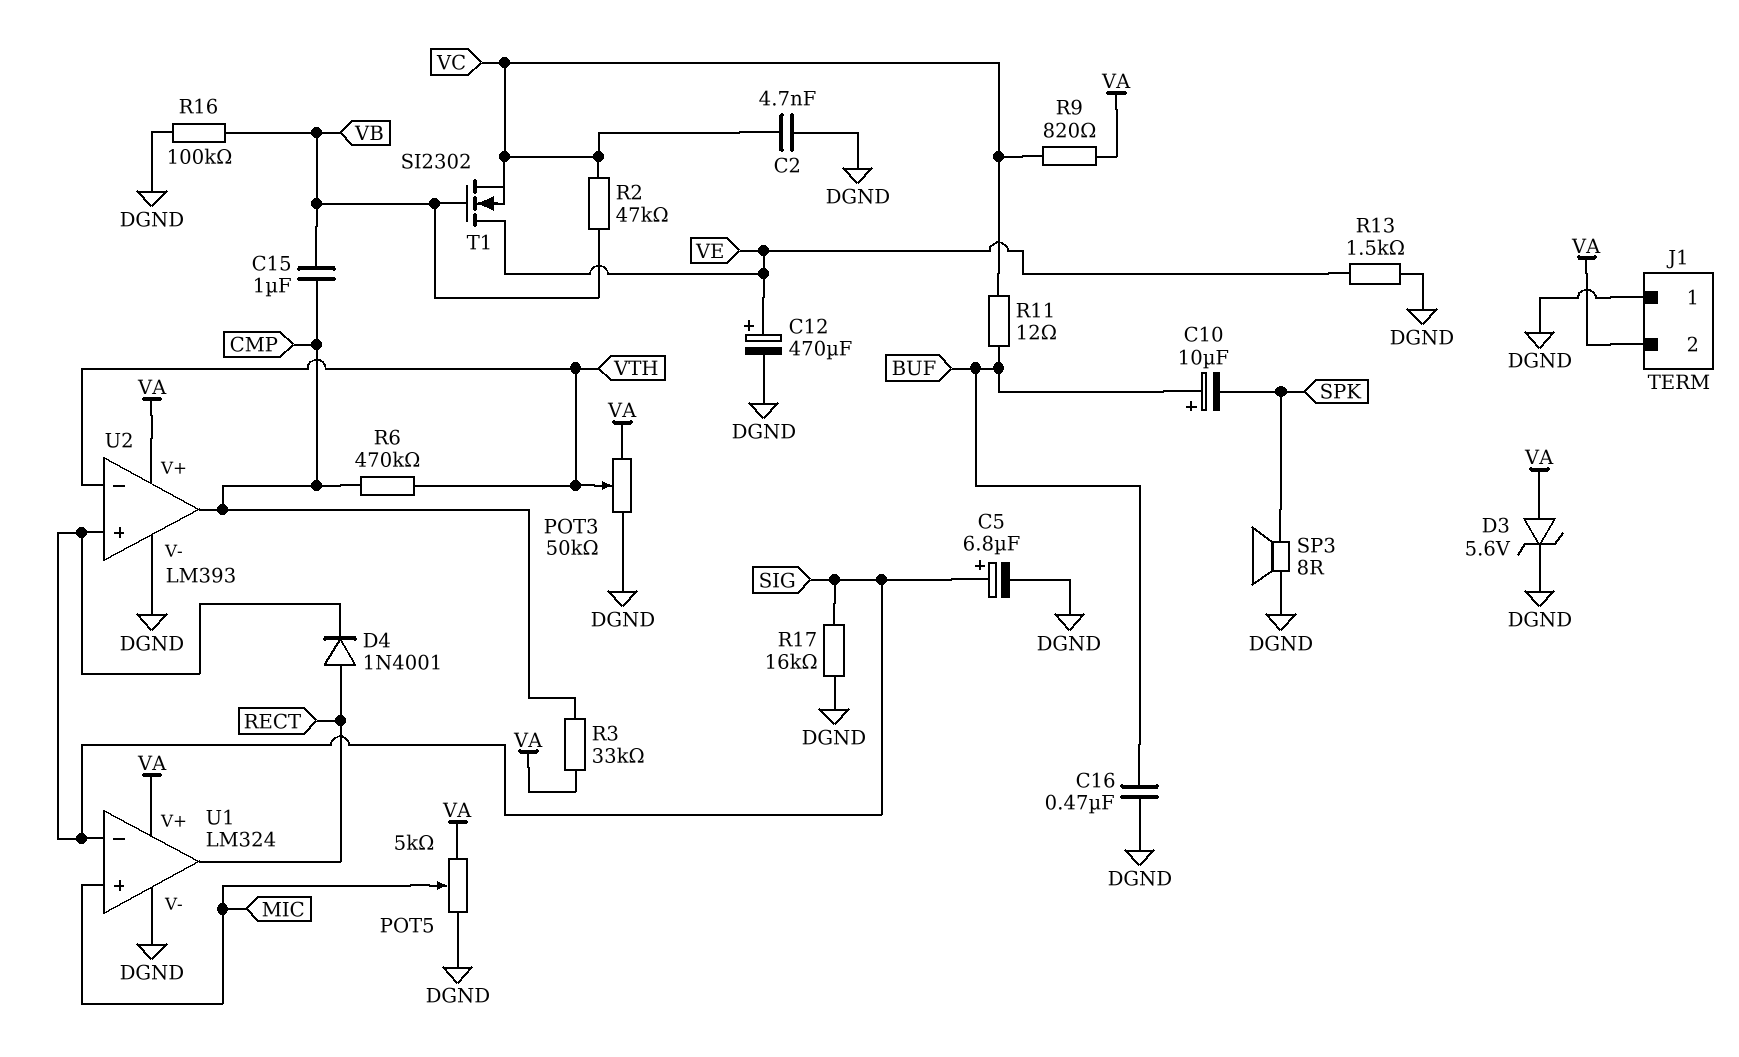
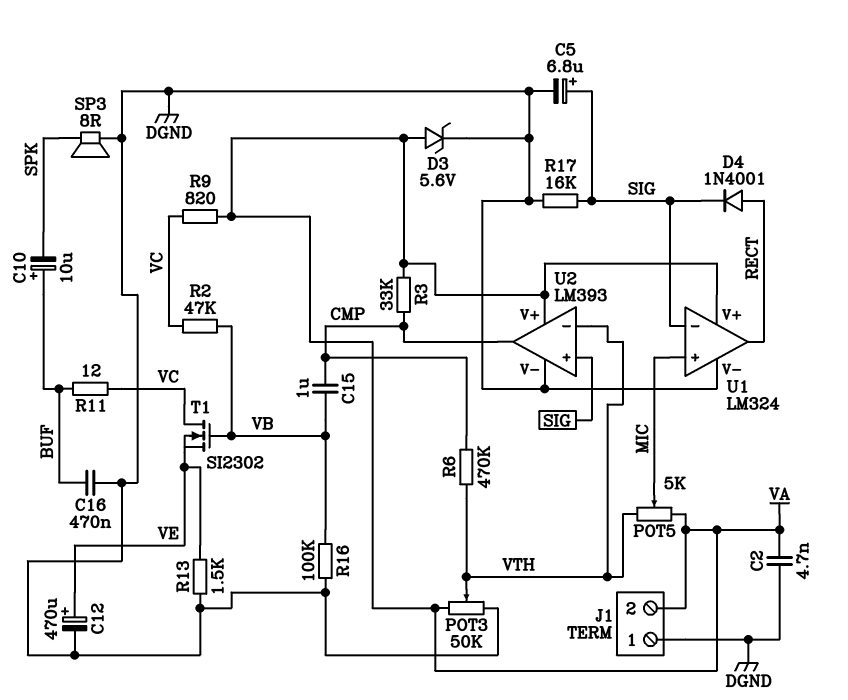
C2: 4.7nF (DGND, VC) -> 4.7nF (DGND, VA)
POT5: 5k (DGND, VA, wiper MIC) -> 5k (VA, VTH, wiper MIC)
T1: NMOS SI2302 (G VB, D VE, S VC) -> NMOS SI2302 (G VB, D VC, S VE)

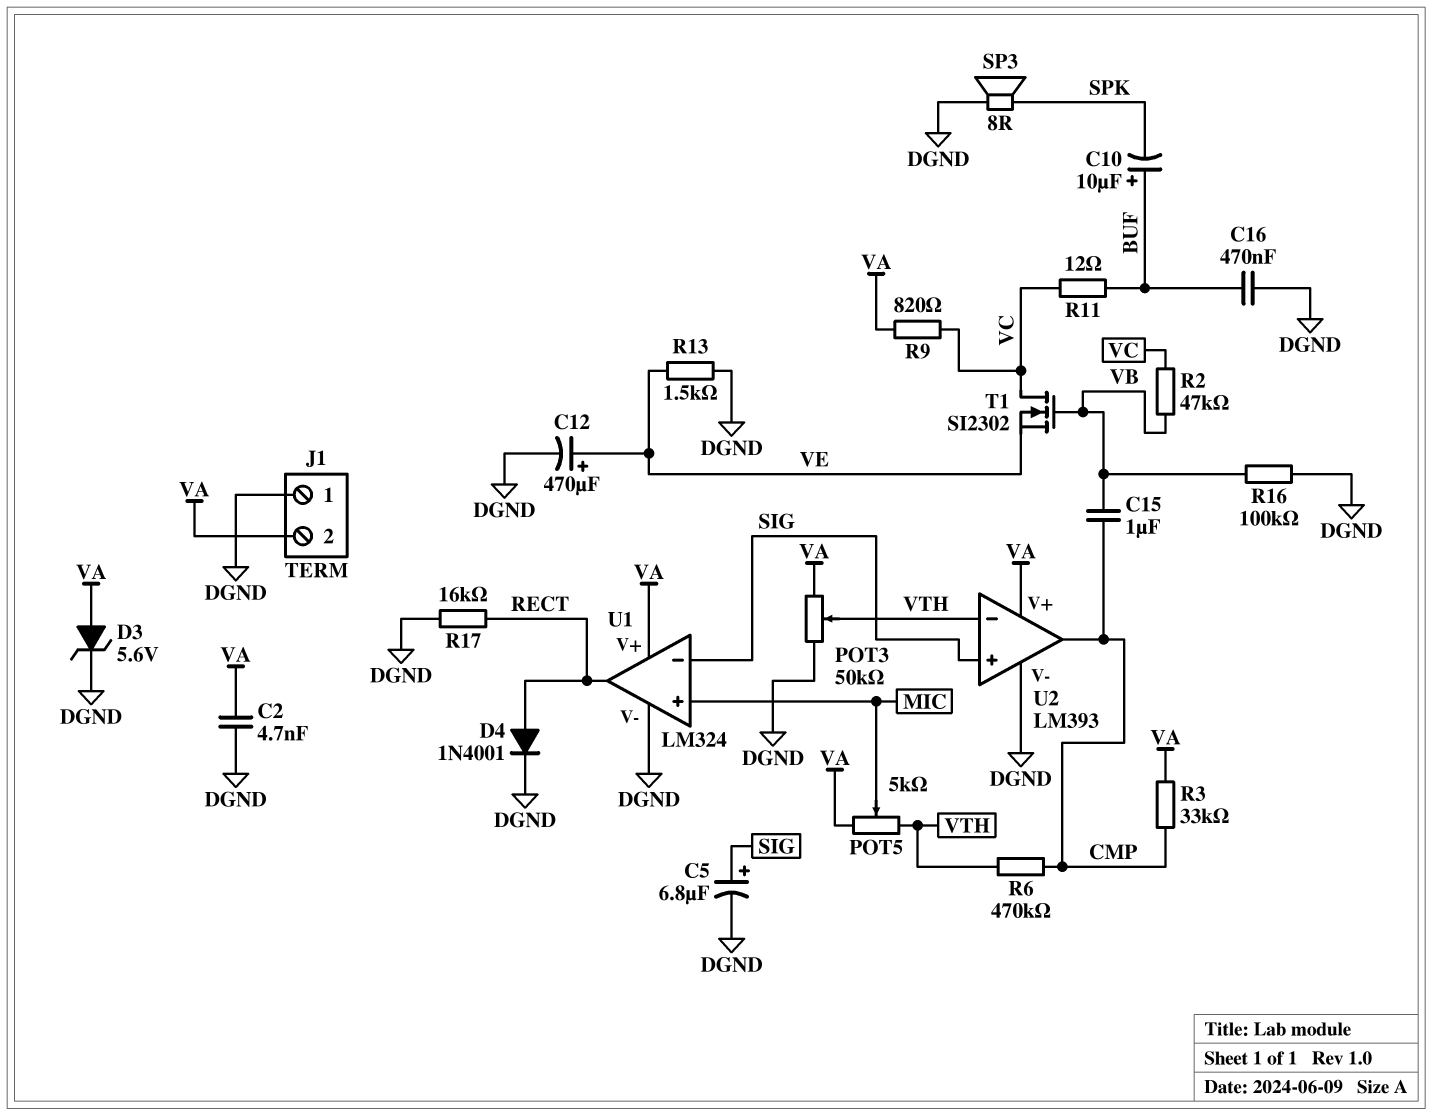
D4: diode 1N4001 (A RECT, K SIG) -> diode 1N4001 (A RECT, K DGND)
R17: 16k (DGND, SIG) -> 16k (DGND, RECT)

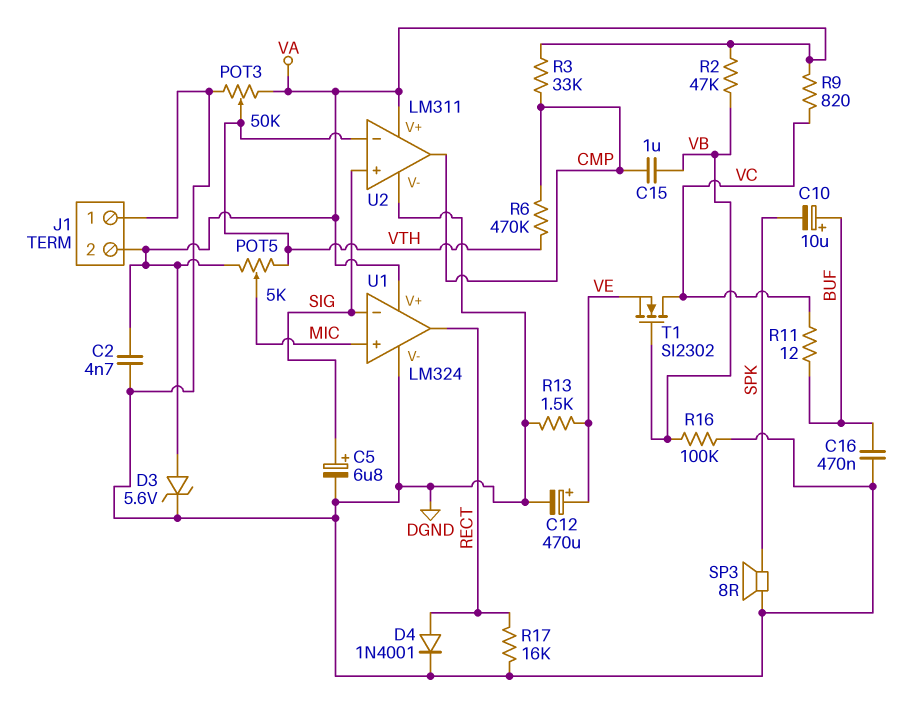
R2: 47k (VB, VC) -> 47k (VA, VB)
U2: LM393 -> LM311

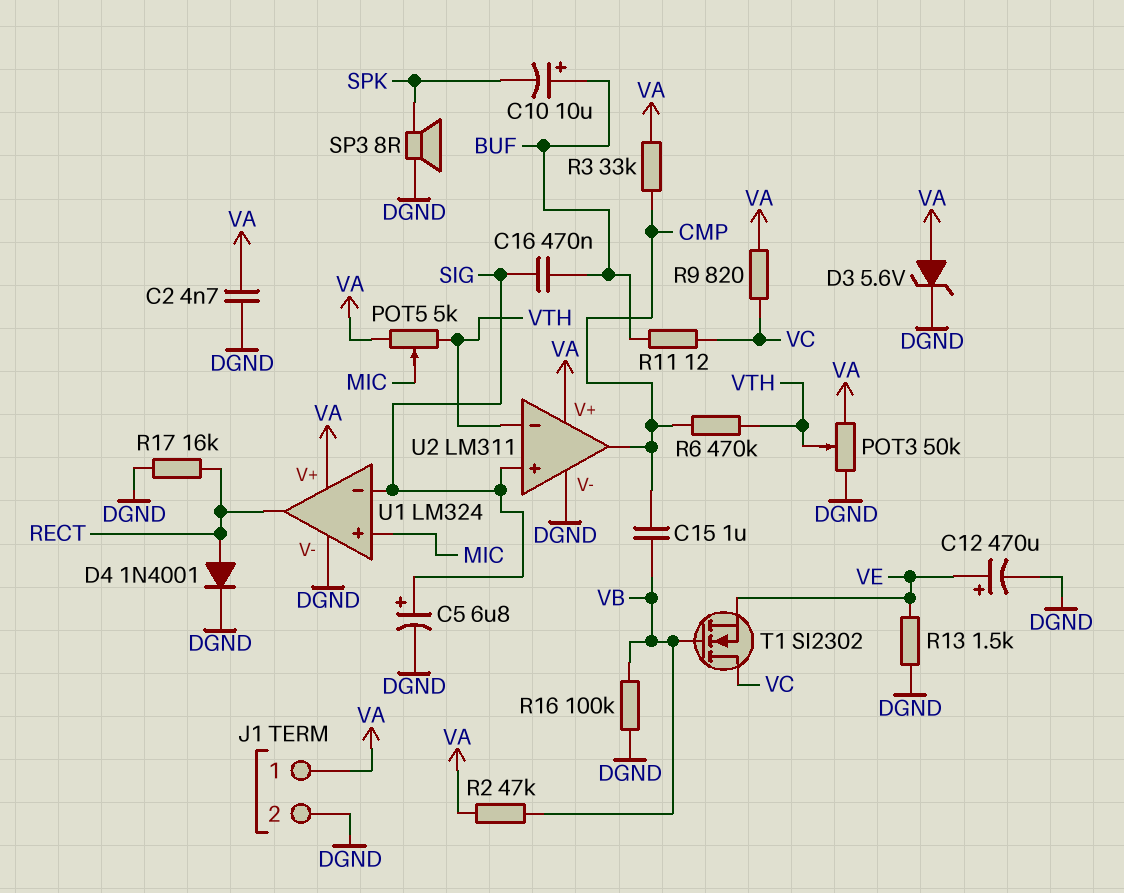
C16: 470nF (BUF, DGND) -> 470nF (BUF, SIG)
J1 pin 1: DGND -> VA
J1 pin 2: VA -> DGND

